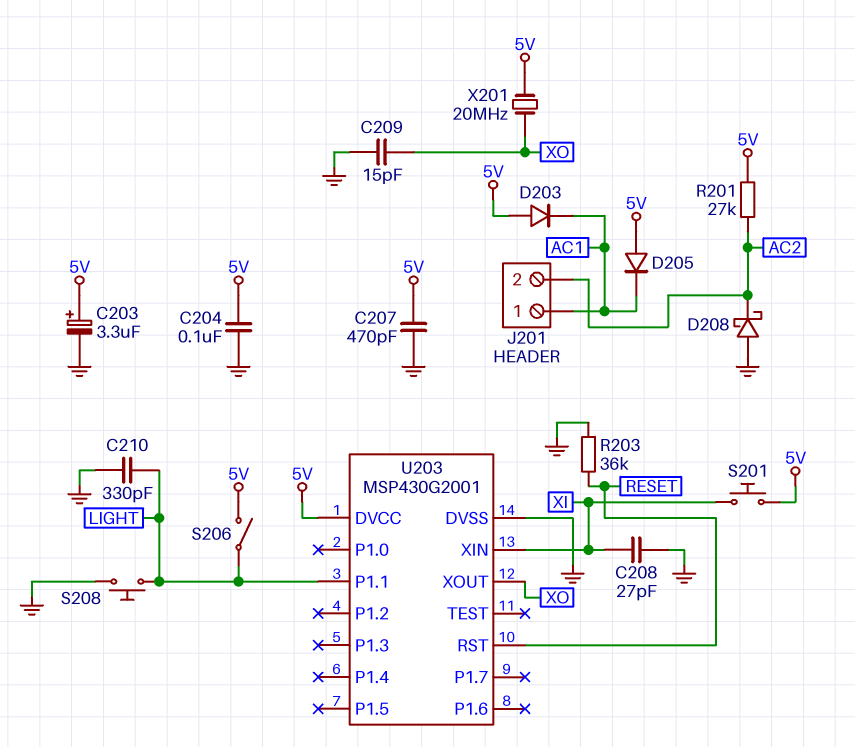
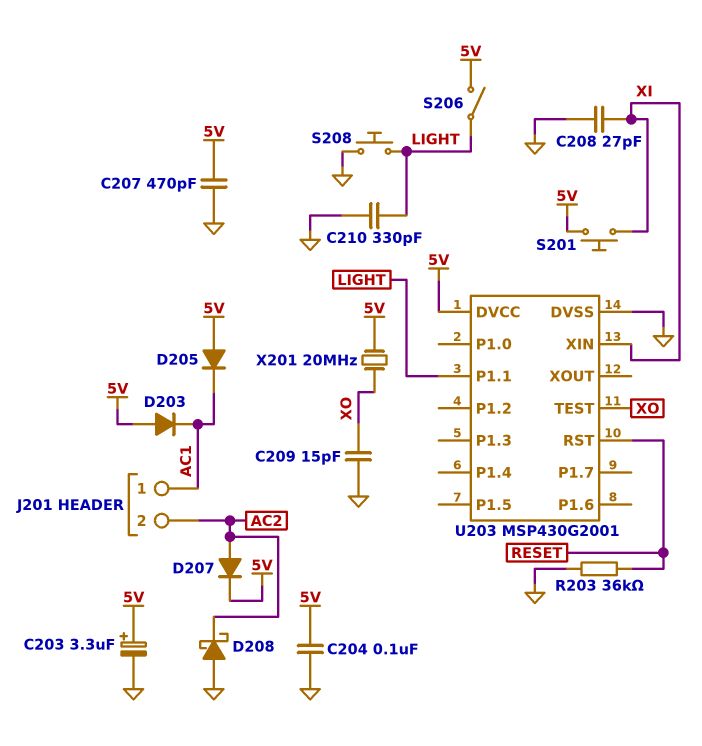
D207: none -> diode (A AC2, K 5V)
R201: 27k (5V, AC2) -> none
U203 pin TEST: none -> XO
U203 pin XOUT: XO -> none

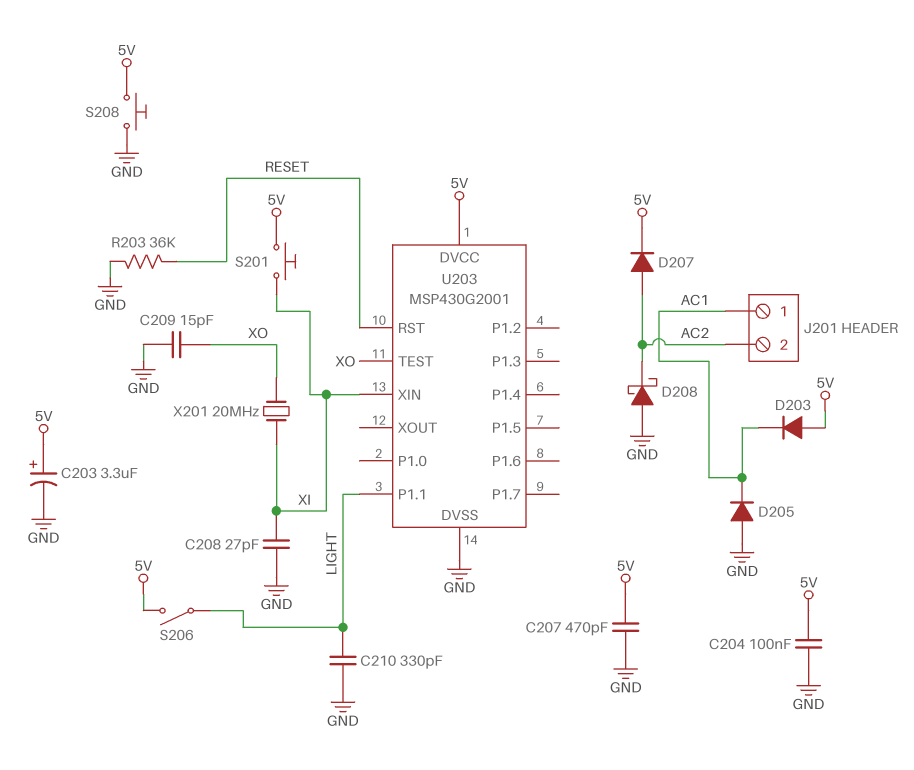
D205: diode (A 5V, K AC1) -> diode (A GND, K AC1)
S208: button (GND, LIGHT) -> button (5V, GND)
X201: 20MHz (5V, XO) -> 20MHz (XI, XO)

